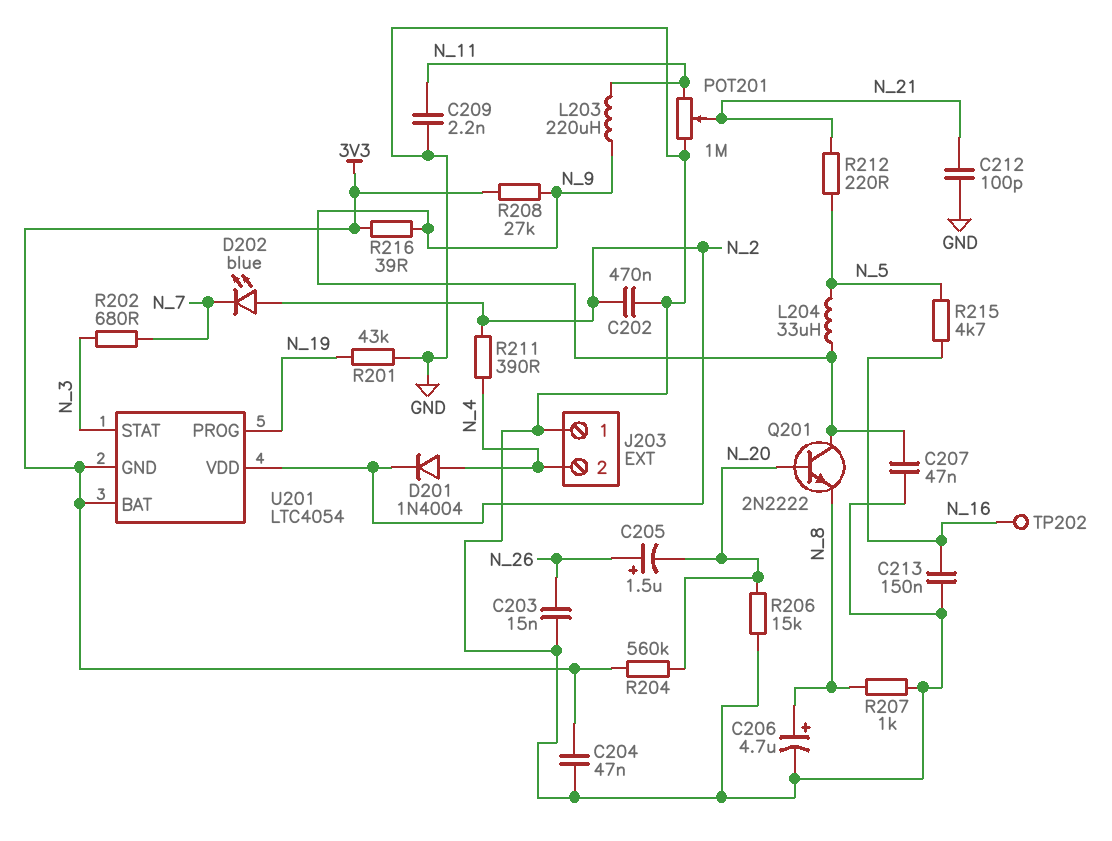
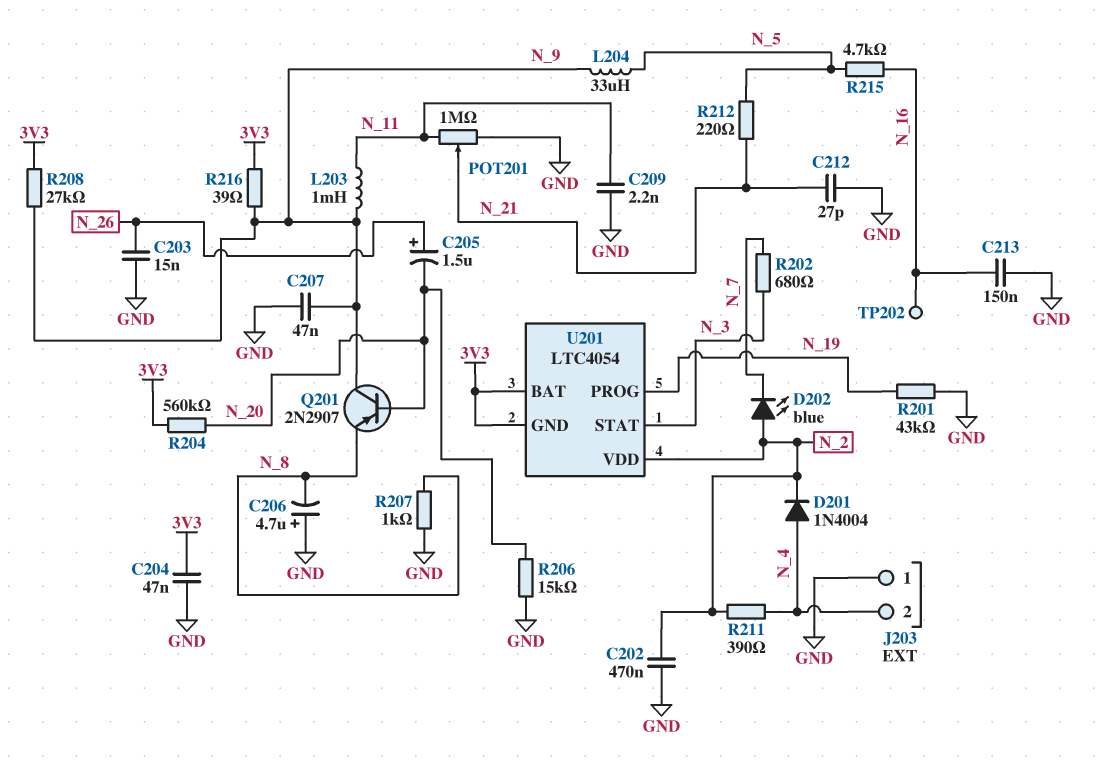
C206: 4.7uF (plus N_8, minus GND) -> 4.7uF (plus GND, minus N_8)
C212: 100pF (GND, N_21) -> 27pF (GND, N_21)
L203: 220uH (N_9, N_11) -> 1mH (N_9, N_11)
Q201: NPN 2N2222 (B N_20, C N_9, E N_8) -> PNP 2N2907 (B N_20, C N_9, E N_8)

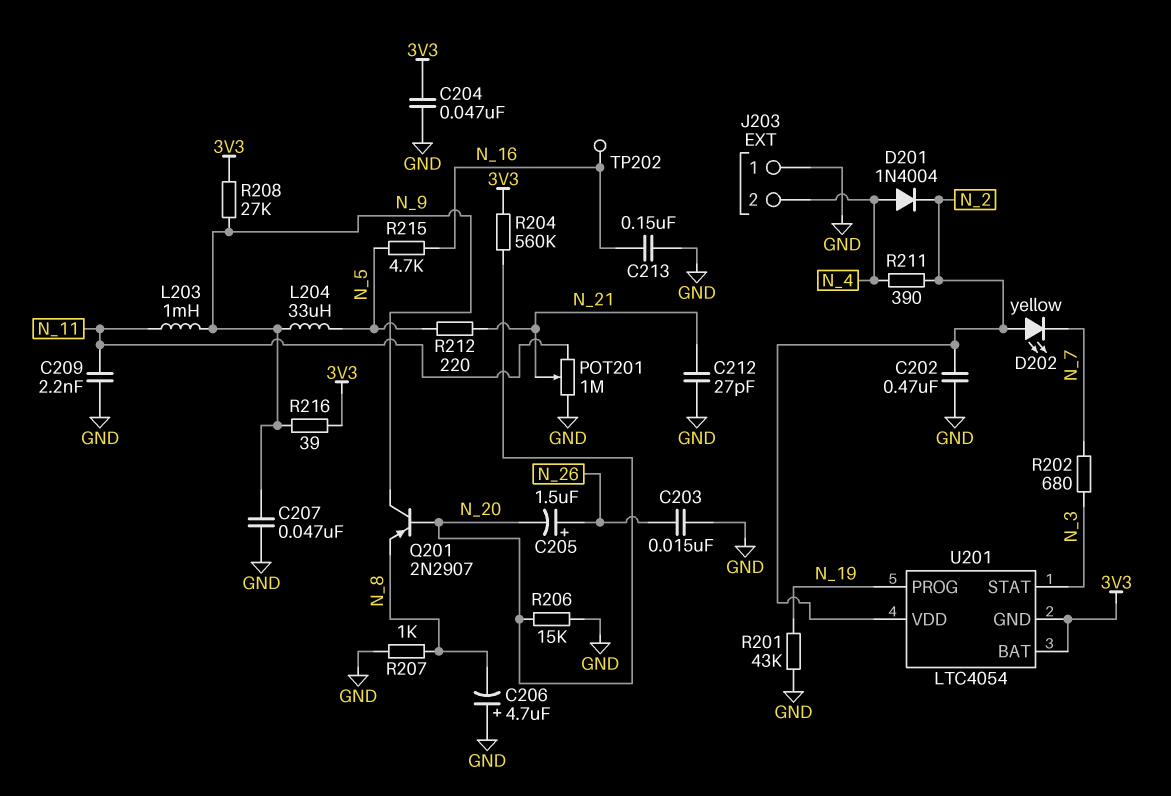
D202: LED blue (A N_2, K N_7) -> LED yellow (A N_2, K N_7)

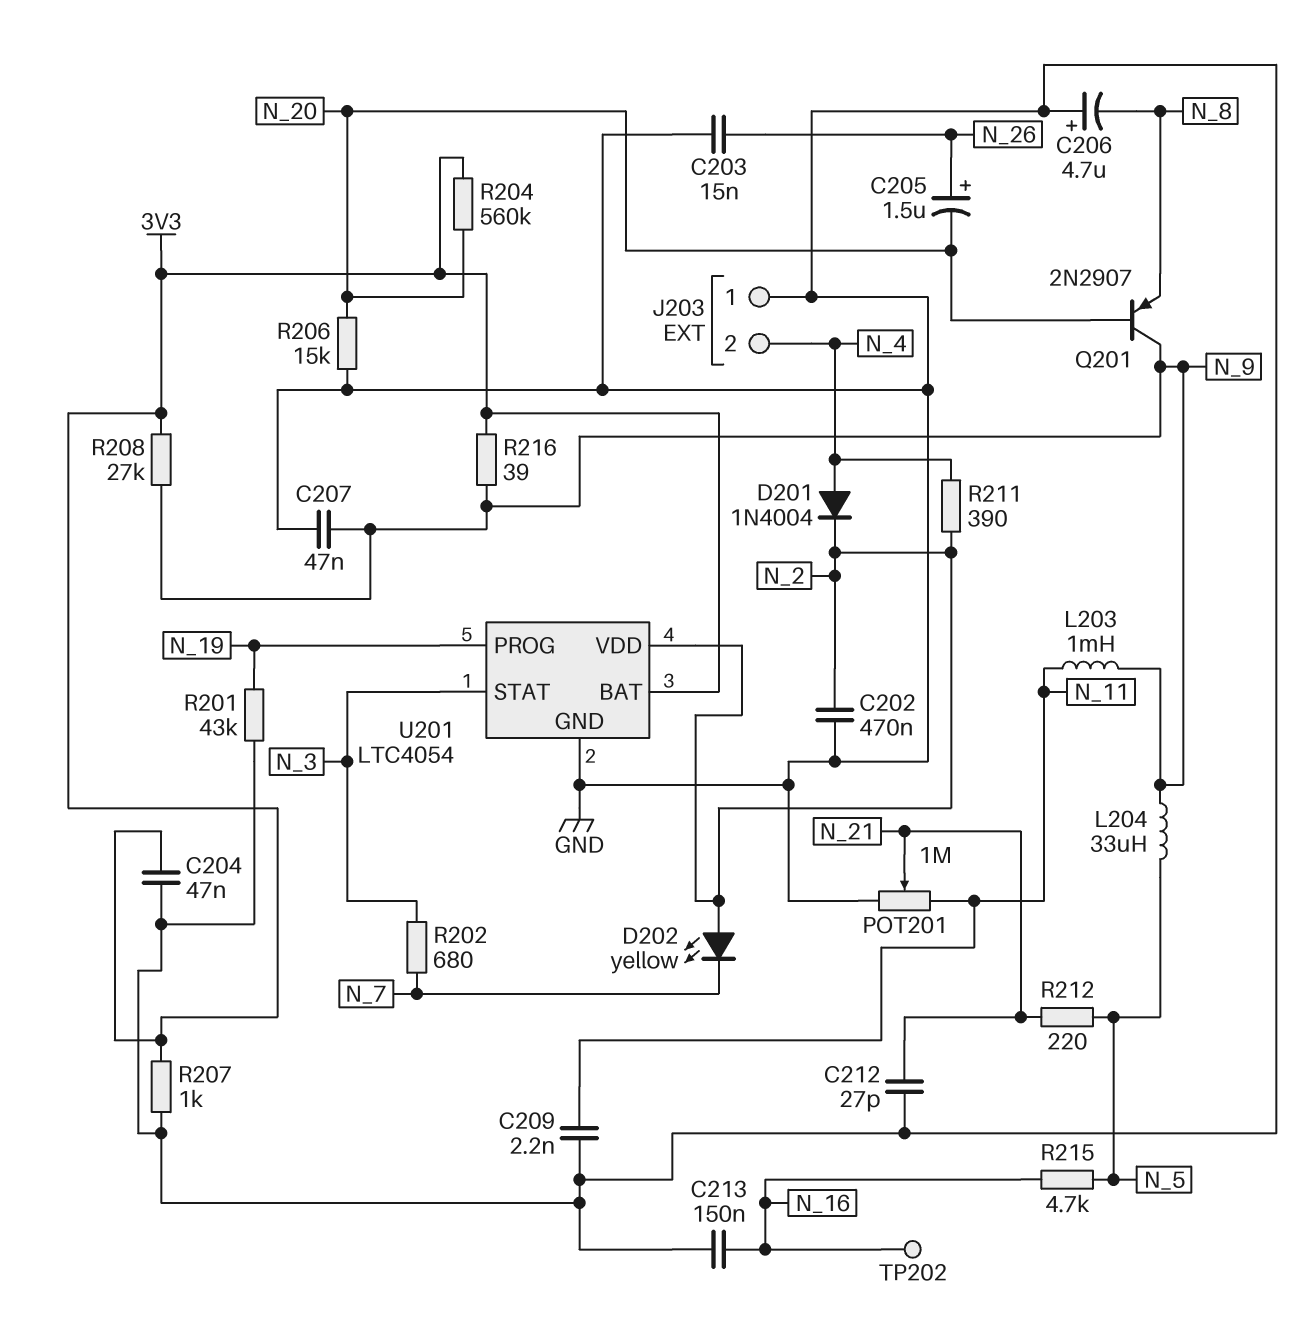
R207: 1k (GND, N_8) -> 1k (3V3, GND)
U201 pin GND: 3V3 -> GND

